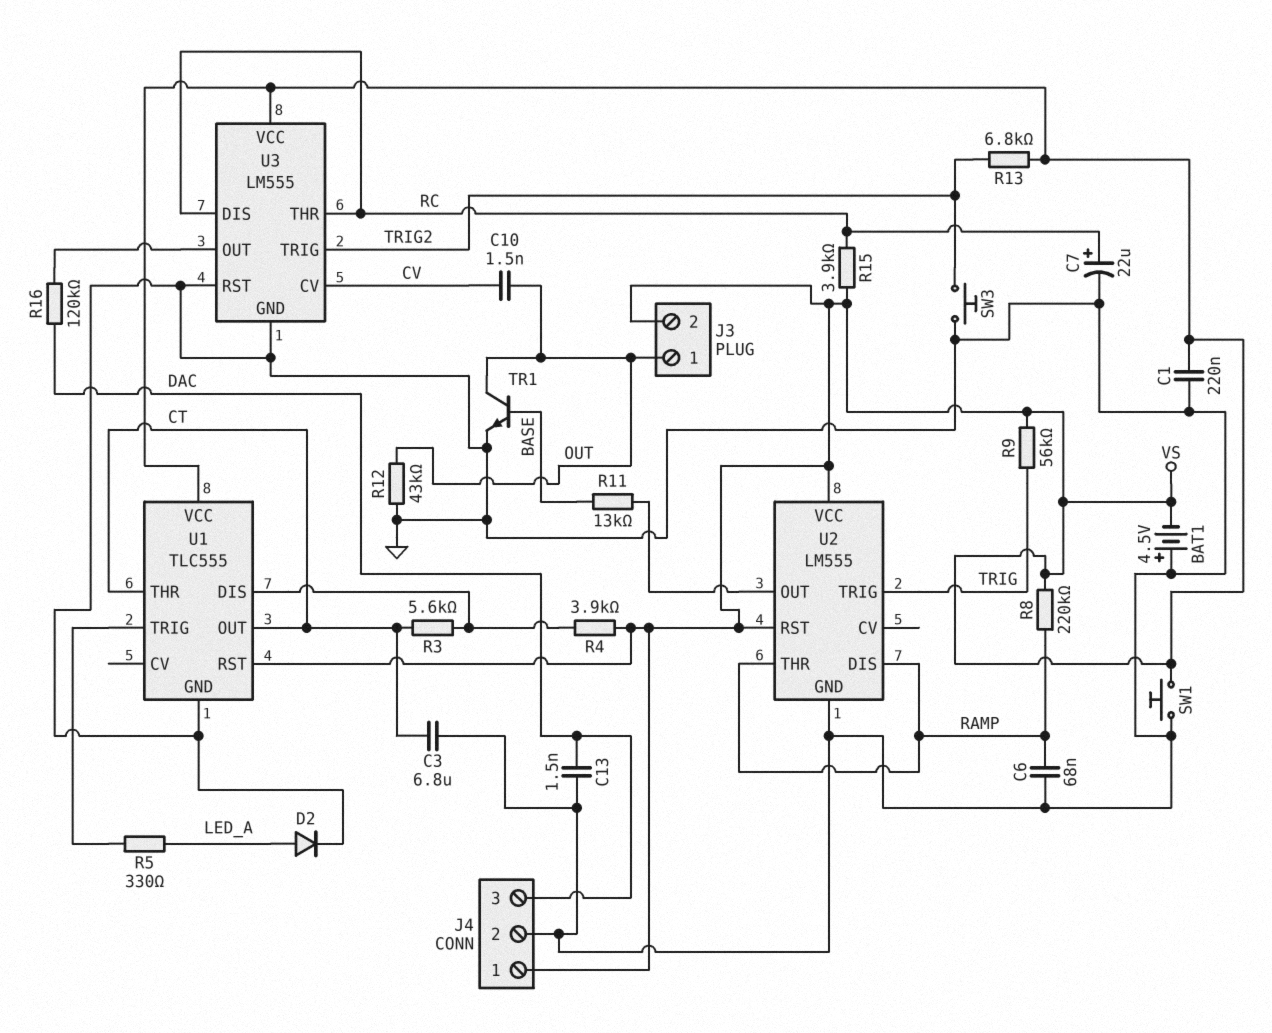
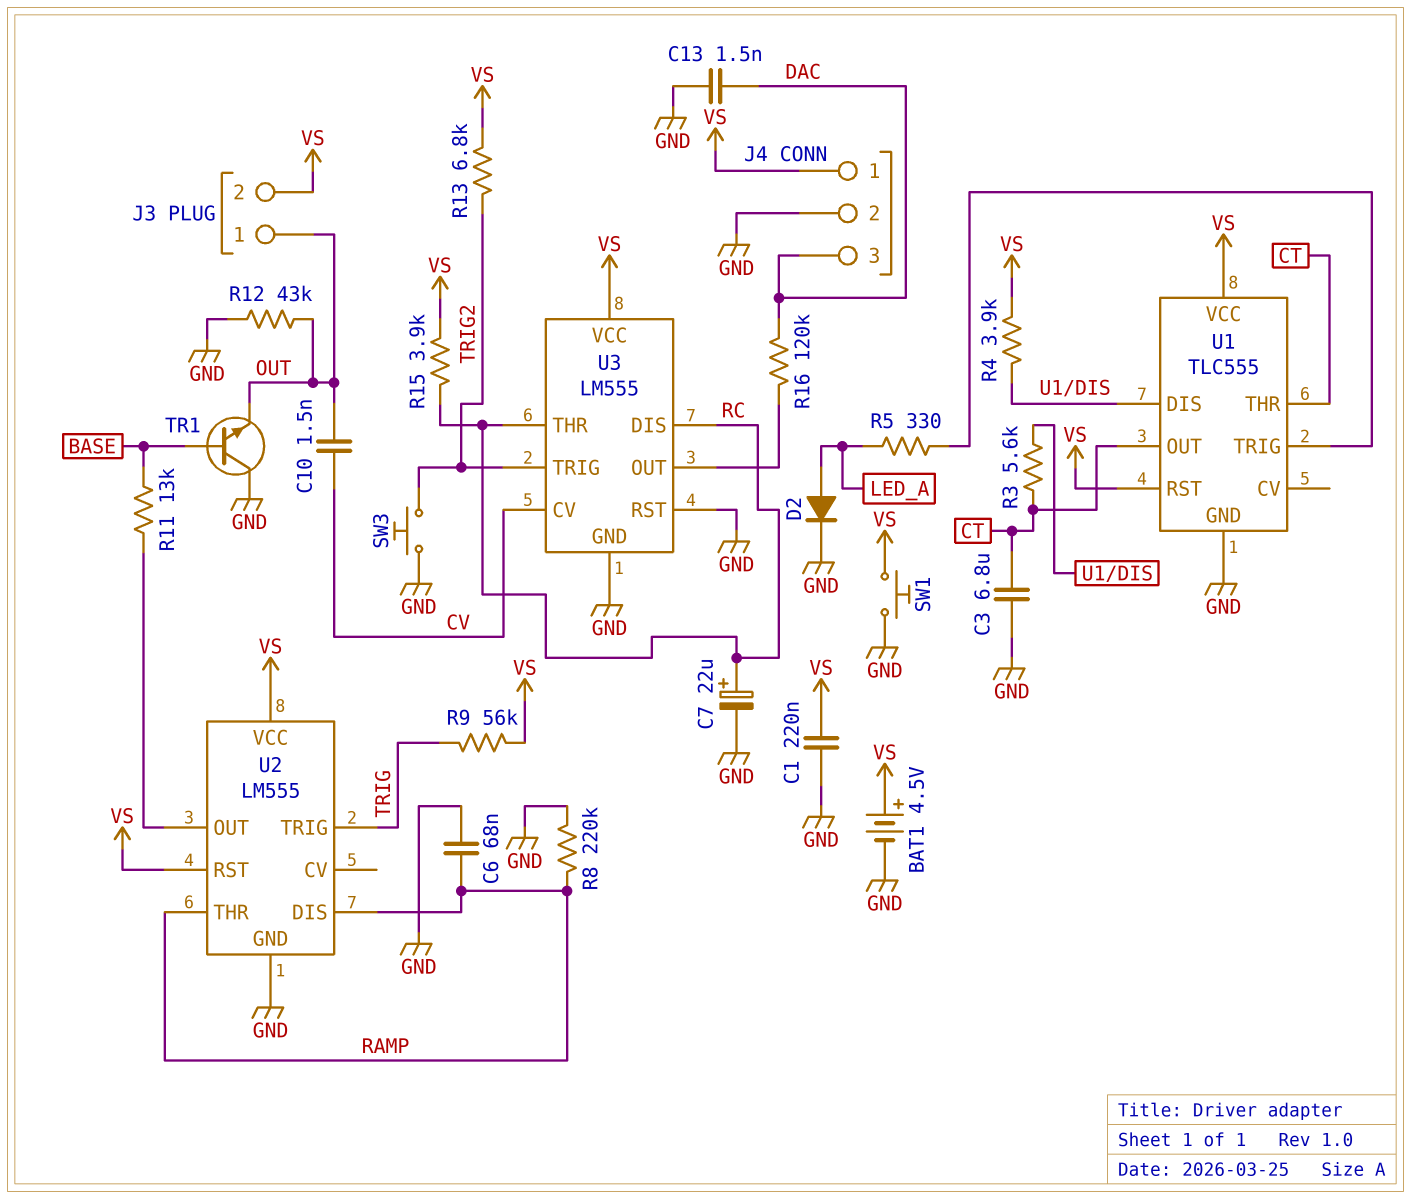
BAT1: 4.5V (plus GND, minus VS) -> 4.5V (plus VS, minus GND)
R8: 220k (RAMP, VS) -> 220k (GND, RAMP)
TR1: NPN (B BASE, C OUT, E GND) -> NPN (B BASE, C GND, E OUT)

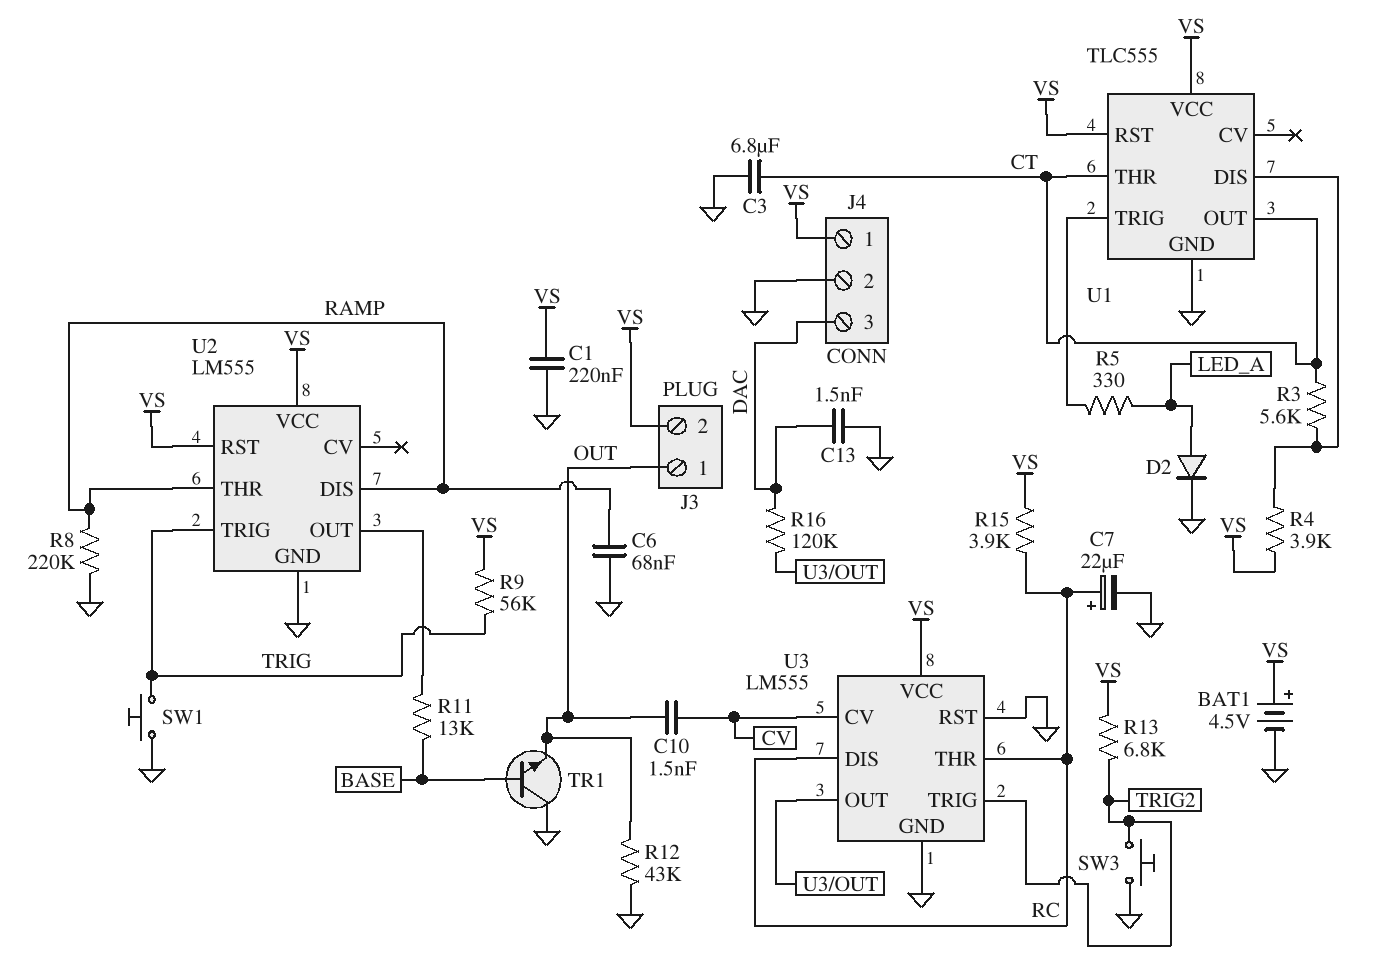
SW1: button (GND, VS) -> button (GND, TRIG)

